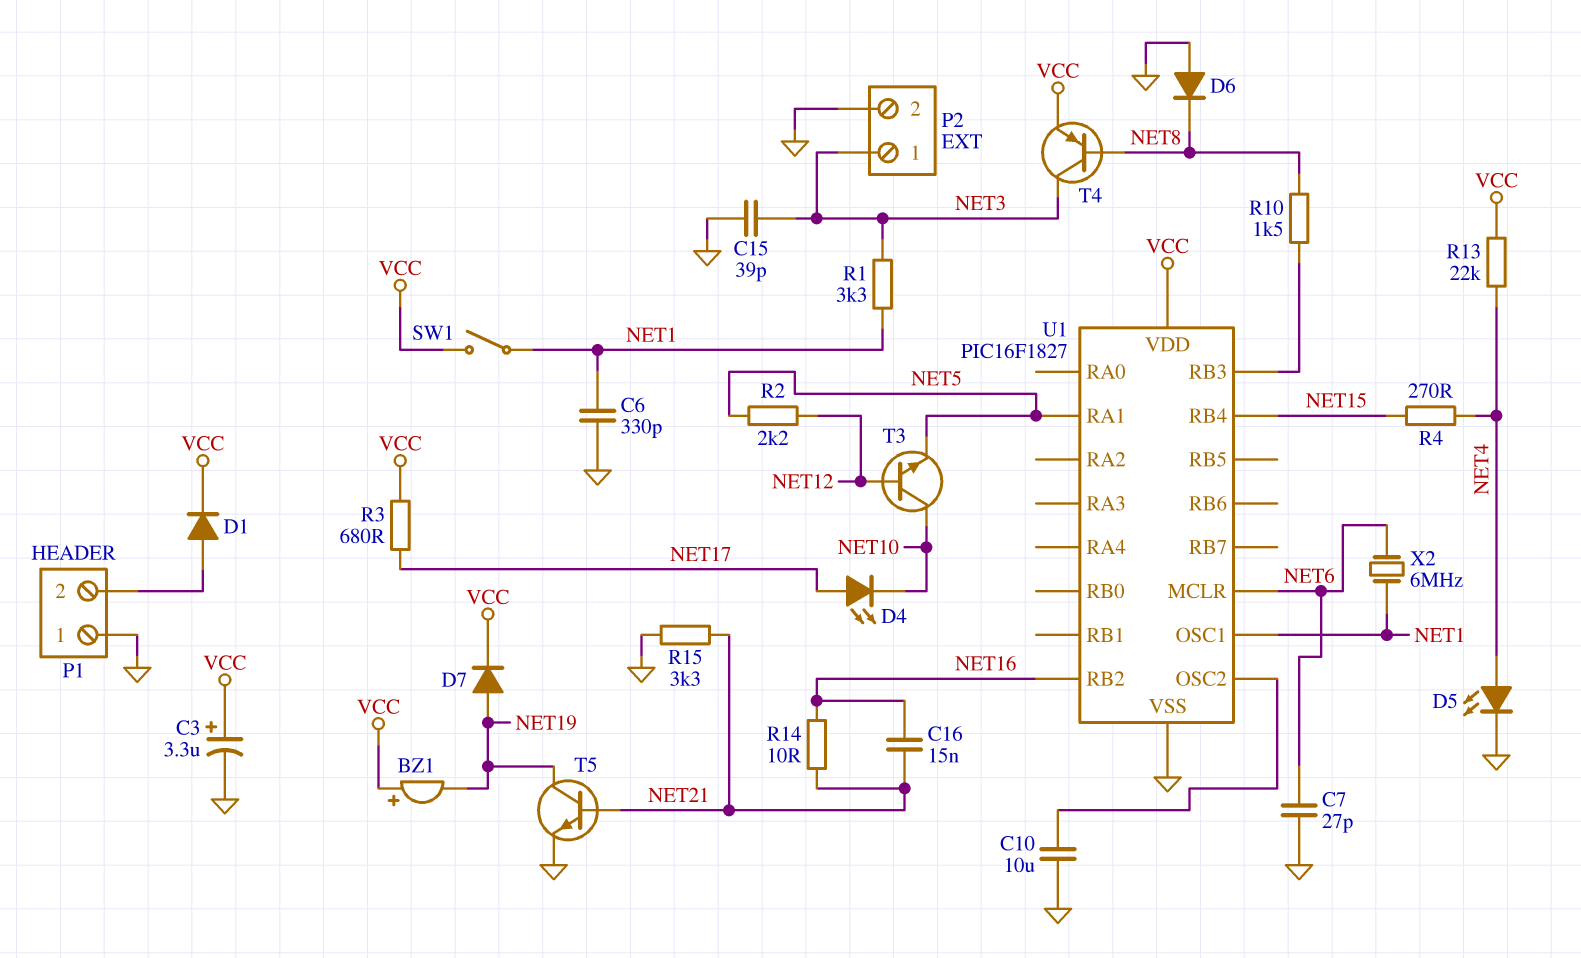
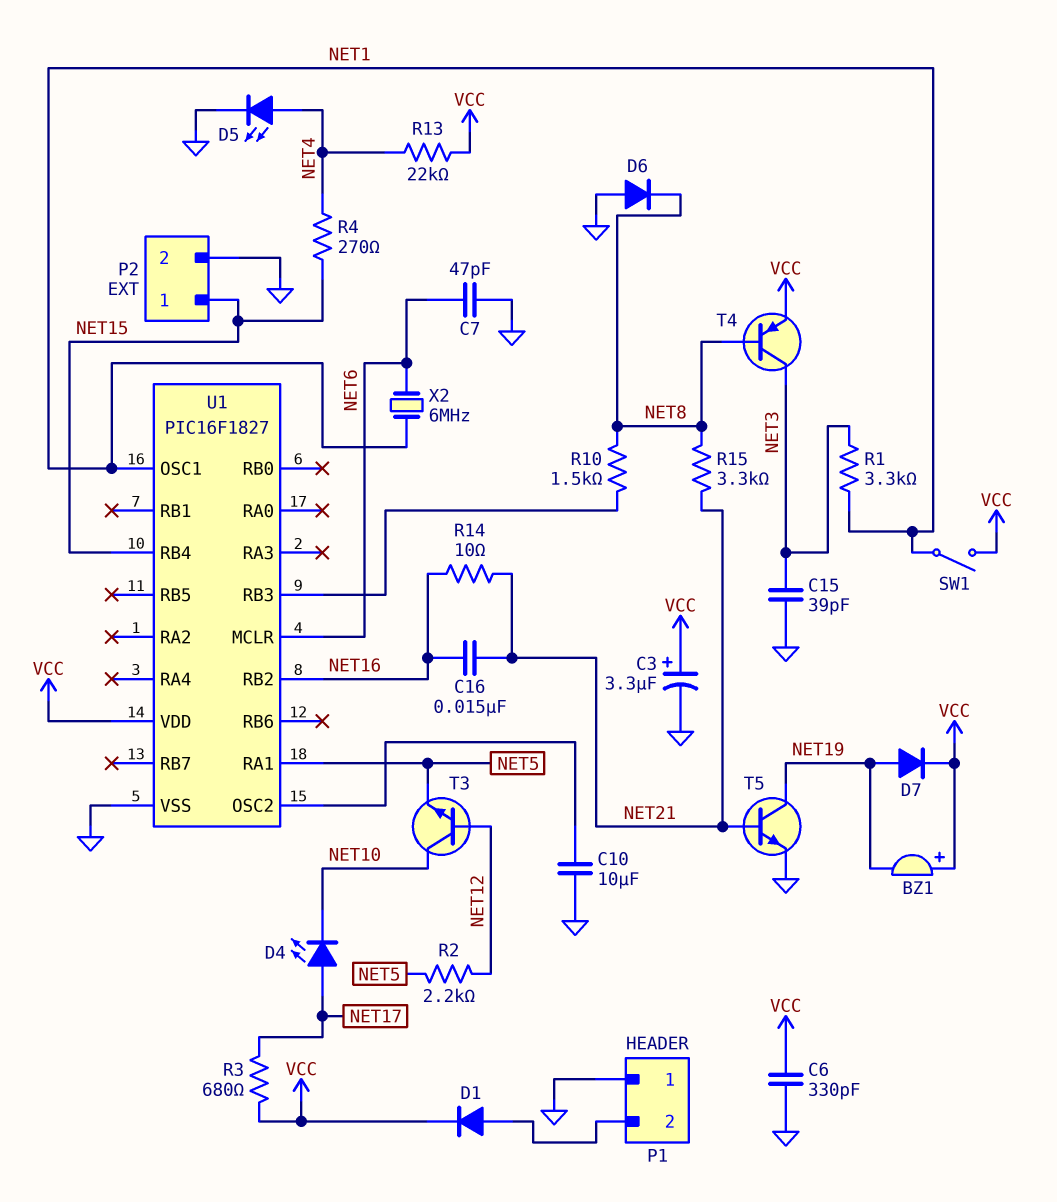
C6: 330pF (GND, NET1) -> 330pF (GND, VCC)
C7: 27pF (GND, NET6) -> 47pF (GND, NET6)
P2 pin 1: NET3 -> NET15
R15: 3.3k (GND, NET21) -> 3.3k (NET8, NET21)

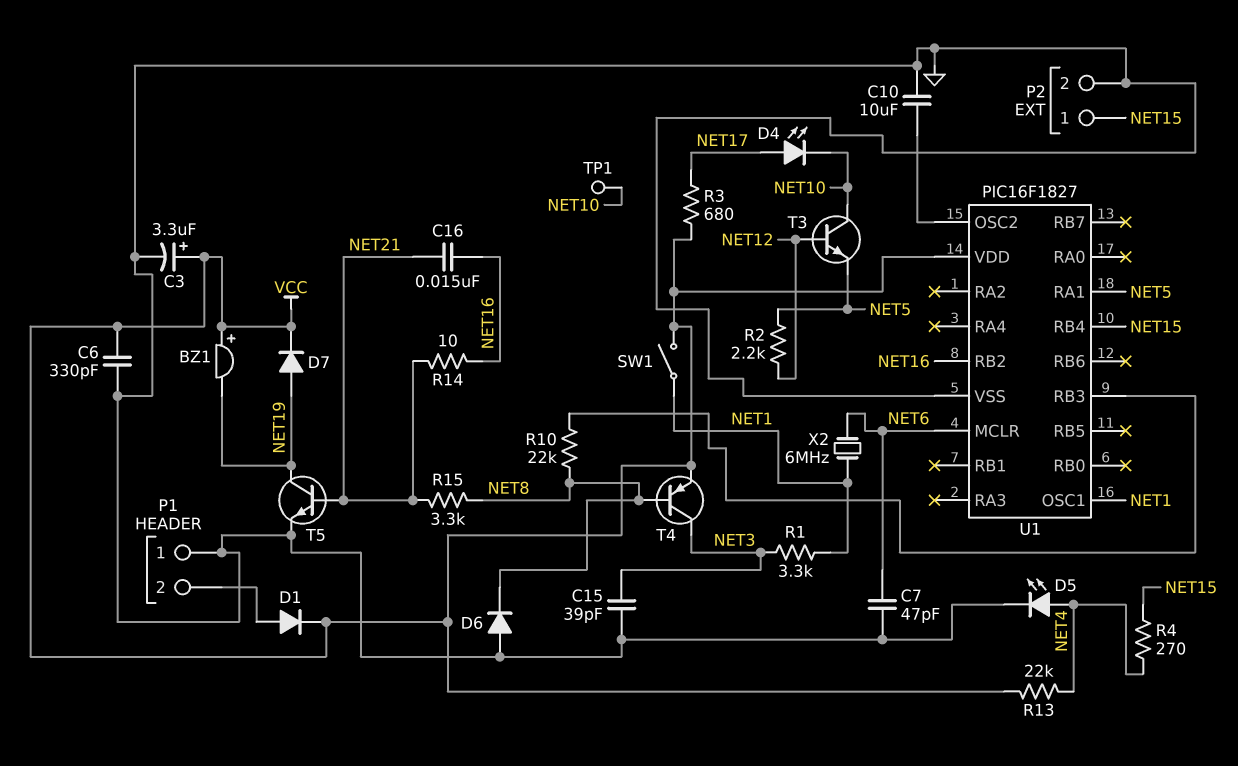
R10: 1.5k (NET8, U1/RB3) -> 22k (NET8, U1/RB3)
TP1: none -> test point (NET10)

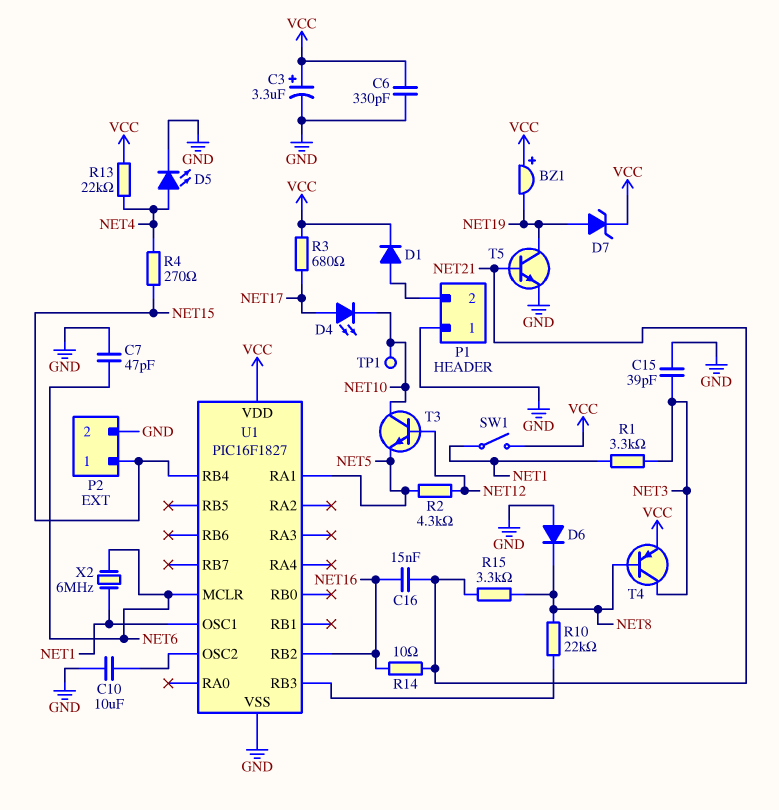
D7: diode (A NET19, K VCC) -> zener (A NET19, K VCC)
R2: 2.2k (NET5, NET12) -> 4.3k (NET5, NET12)

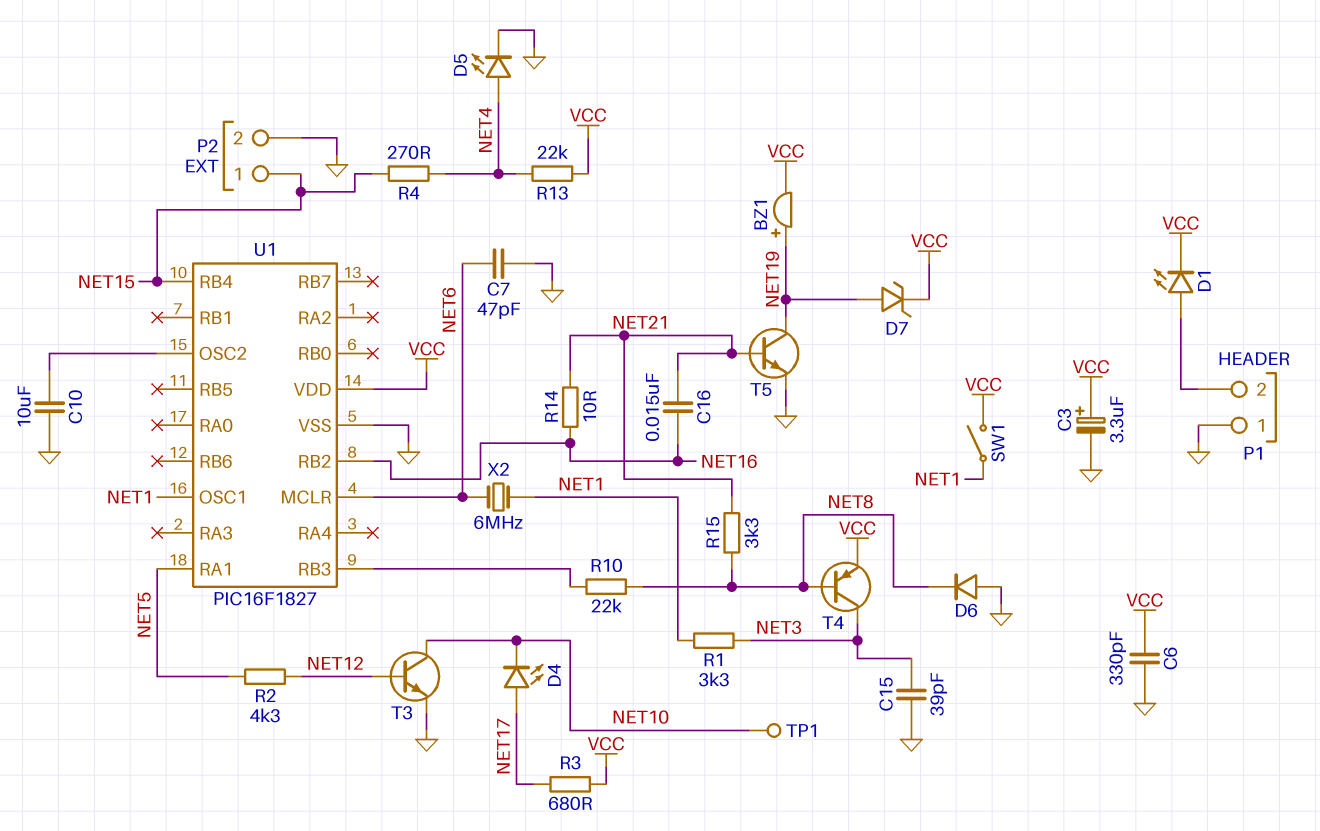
BZ1: buzzer (plus VCC, minus NET19) -> buzzer (plus NET19, minus VCC)
D1: diode (A P1/2, K VCC) -> LED (A P1/2, K VCC)
T3: NPN (B NET12, C NET10, E NET5) -> NPN (B NET12, C NET10, E GND)

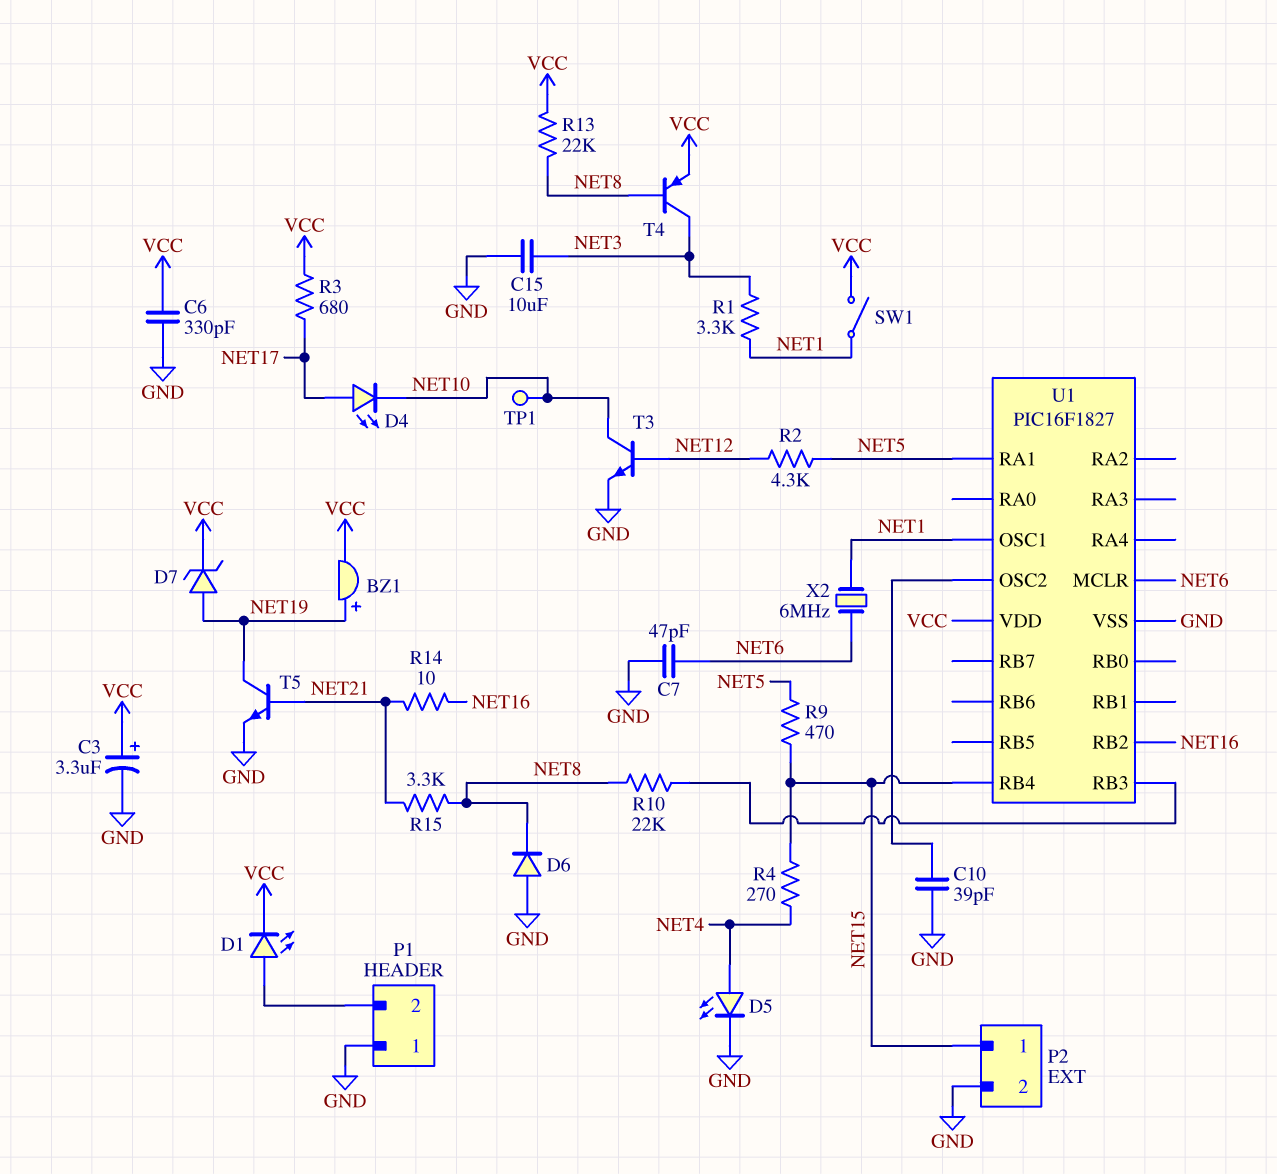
C10: 10uF (GND, U1/OSC2) -> 39pF (GND, U1/OSC2)
C15: 39pF (GND, NET3) -> 10uF (GND, NET3)
C16: 15nF (NET16, NET21) -> none
R9: none -> 470 (NET5, NET15)
R13: 22k (NET4, VCC) -> 22k (NET8, VCC)

